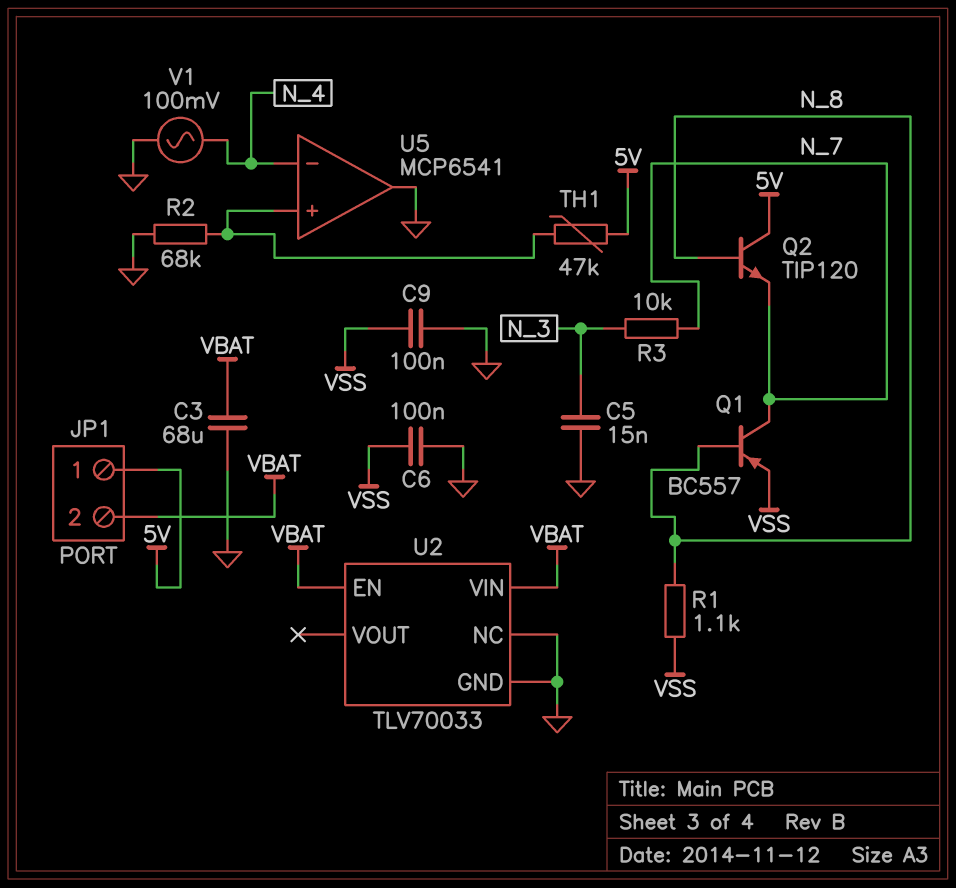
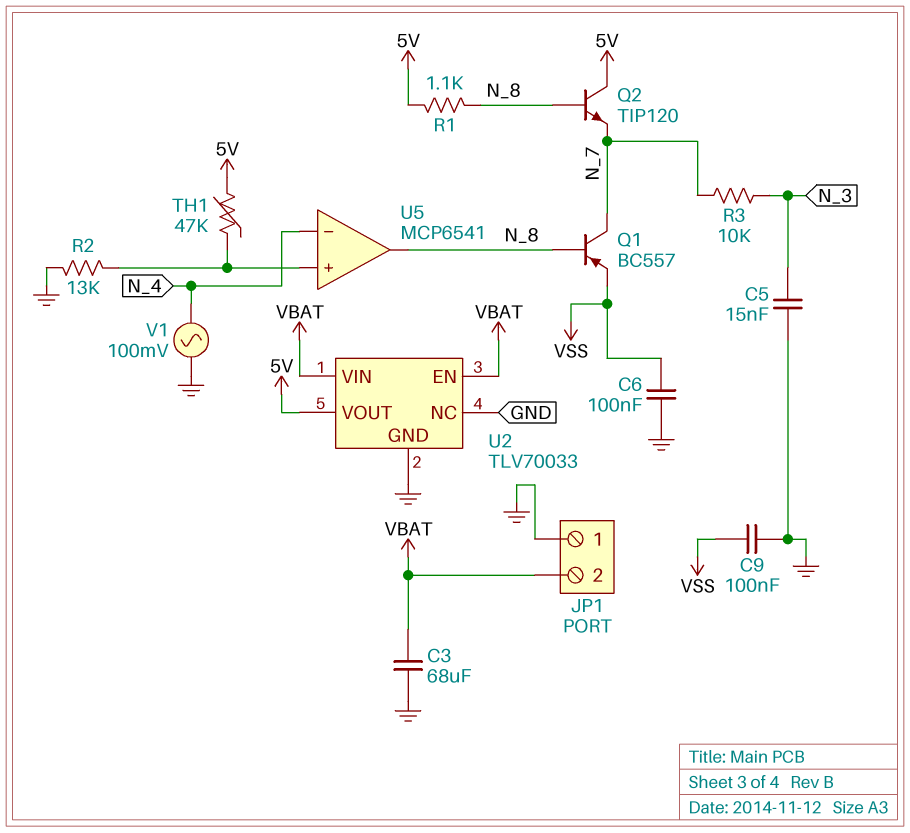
JP1 pin 1: 5V -> GND
R1: 1.1k (N_8, VSS) -> 1.1k (5V, N_8)
R2: 68k (GND, U5/in+) -> 13k (GND, U5/in+)
U2 pin VOUT: none -> 5V
U5 pin out: GND -> N_8

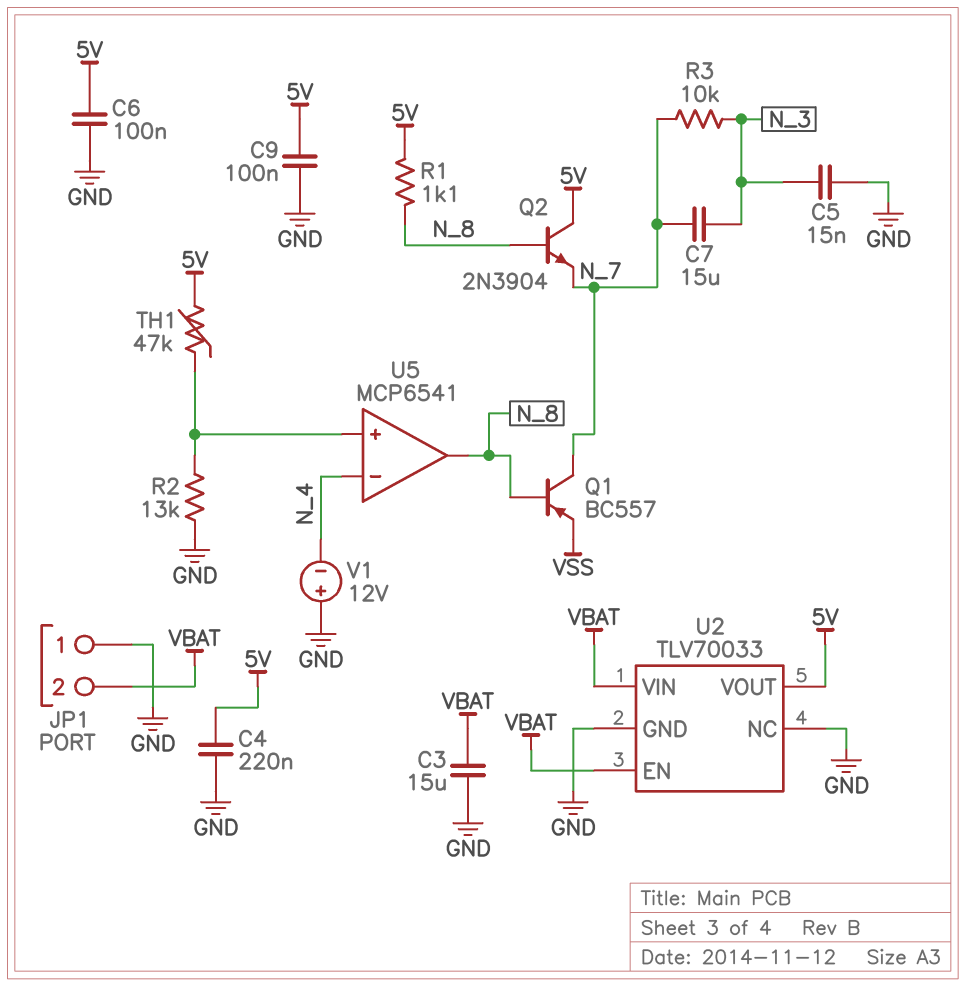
C3: 68uF (GND, VBAT) -> 15uF (GND, VBAT)
C4: none -> 220nF (5V, GND)
C6: 100nF (GND, VSS) -> 100nF (5V, GND)
C7: none -> 15uF (N_3, N_7)
C9: 100nF (GND, VSS) -> 100nF (5V, GND)
Q2: NPN TIP120 (B N_8, C 5V, E N_7) -> NPN 2N3904 (B N_8, C 5V, E N_7)
V1: AC 100mV (GND, N_4) -> 12V (plus GND, minus N_4)

